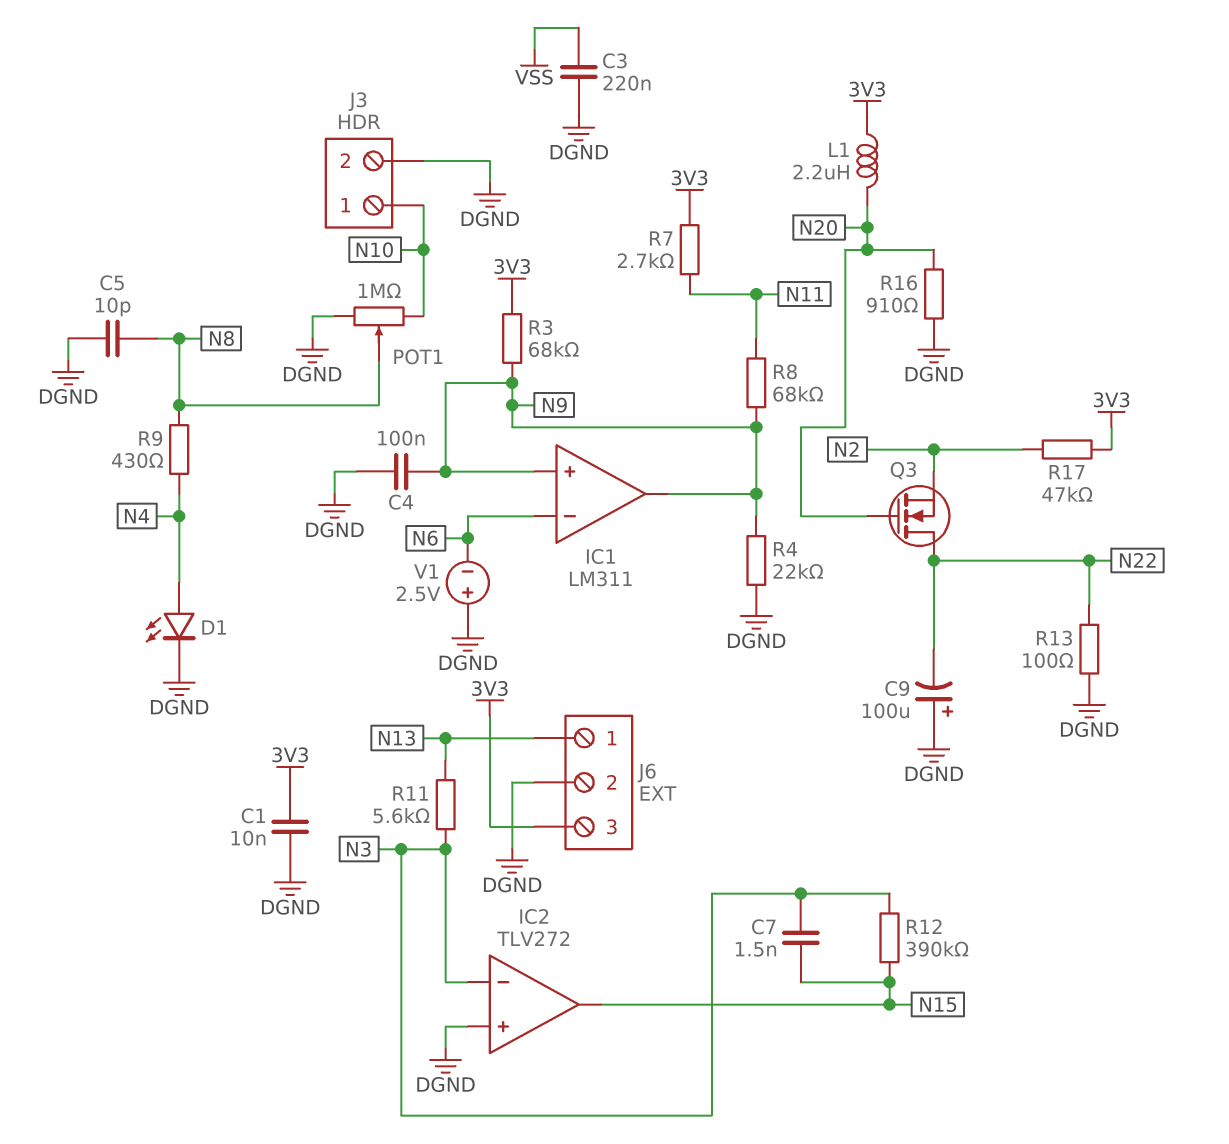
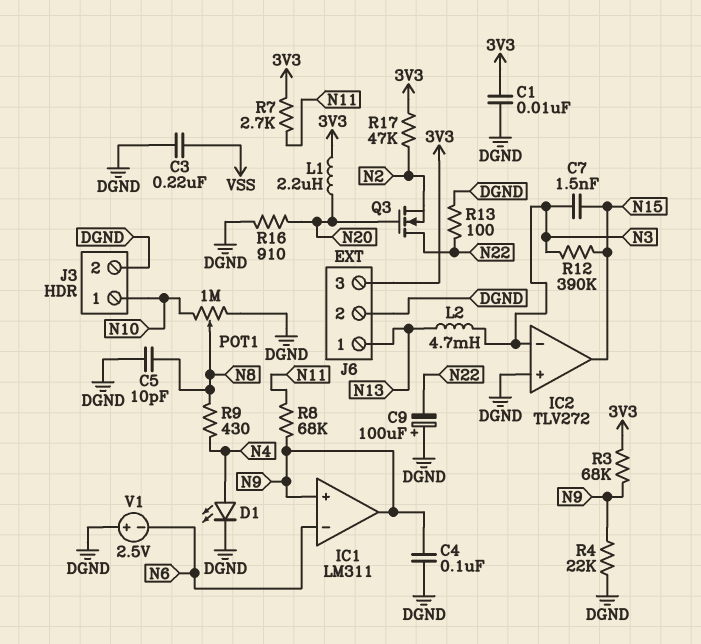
L2: none -> 4.7mH (N3, N13)
R11: 5.6k (N3, N13) -> none

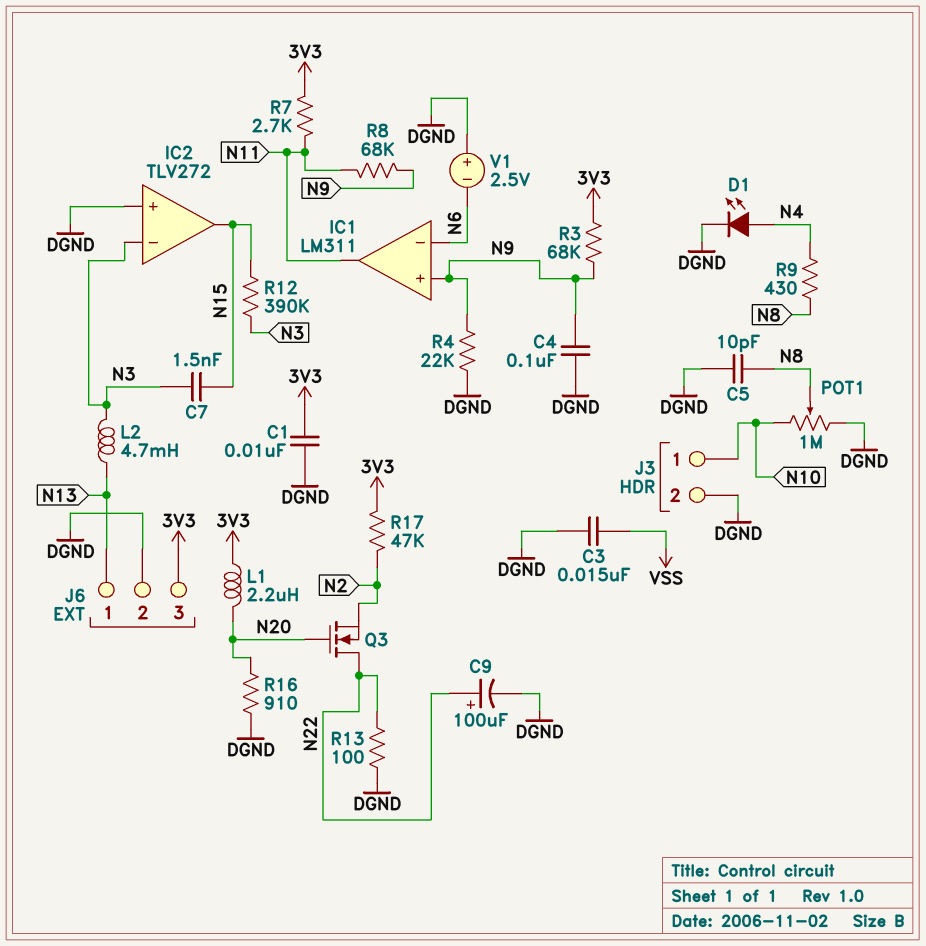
C3: 220nF (DGND, VSS) -> 15nF (DGND, VSS)
C9: 100uF (plus DGND, minus N22) -> 100uF (plus N22, minus DGND)
IC1 pin out: N9 -> N11

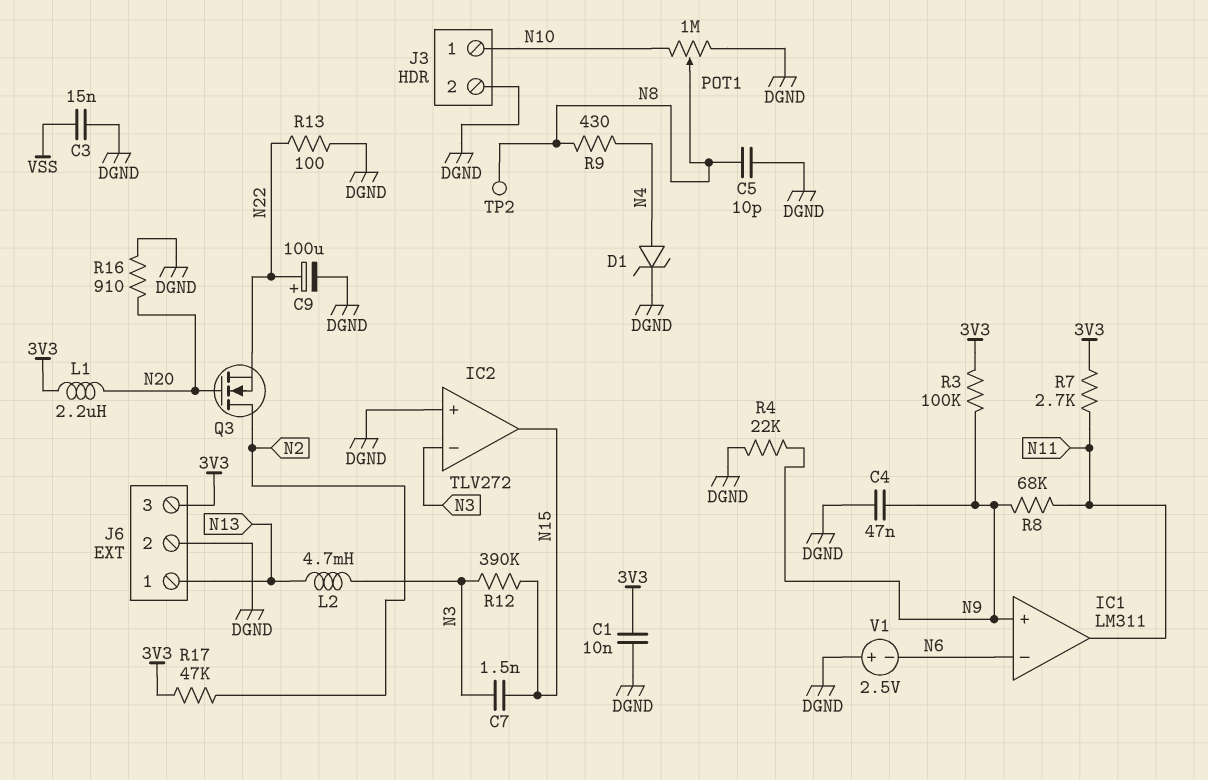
C4: 100nF (DGND, N9) -> 47nF (DGND, N9)
D1: LED (A N4, K DGND) -> zener (A N4, K DGND)
Q3: NMOS (G N20, D N22, S N2) -> NMOS (G N20, D N2, S N22)
R3: 68k (3V3, N9) -> 100k (3V3, N9)
TP2: none -> test point (N8)

